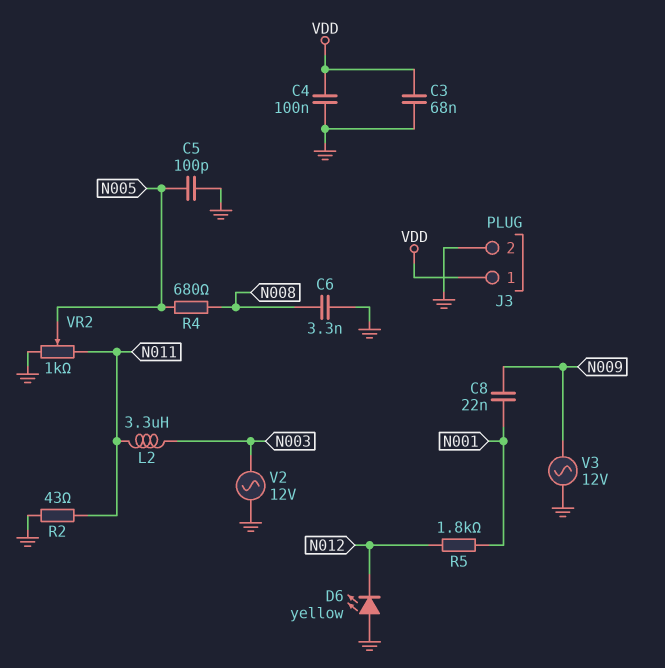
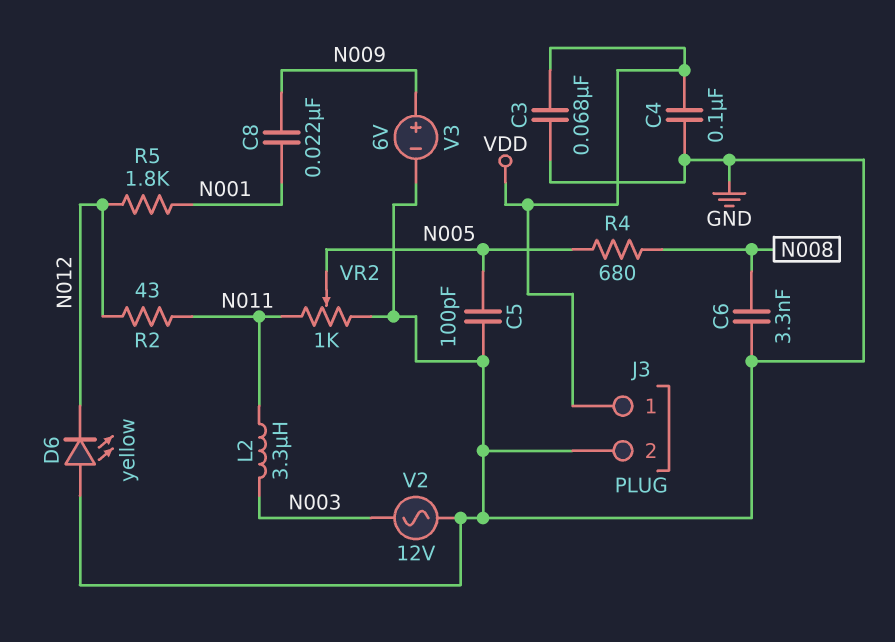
R2: 43 (GND, N011) -> 43 (N011, N012)
V3: AC 12V (GND, N009) -> 6V (plus N009, minus GND)

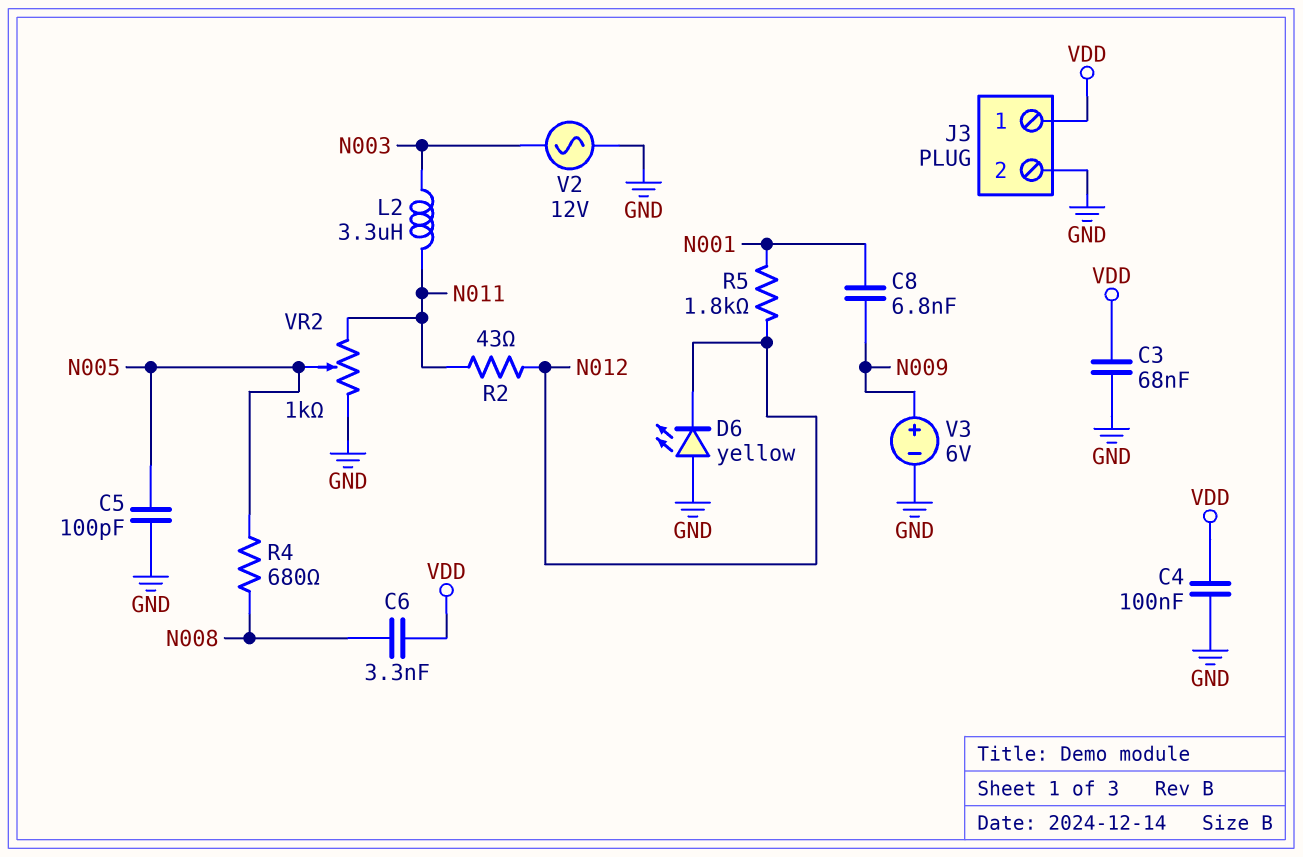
C6: 3.3nF (GND, N008) -> 3.3nF (N008, VDD)
C8: 22nF (N001, N009) -> 6.8nF (N001, N009)

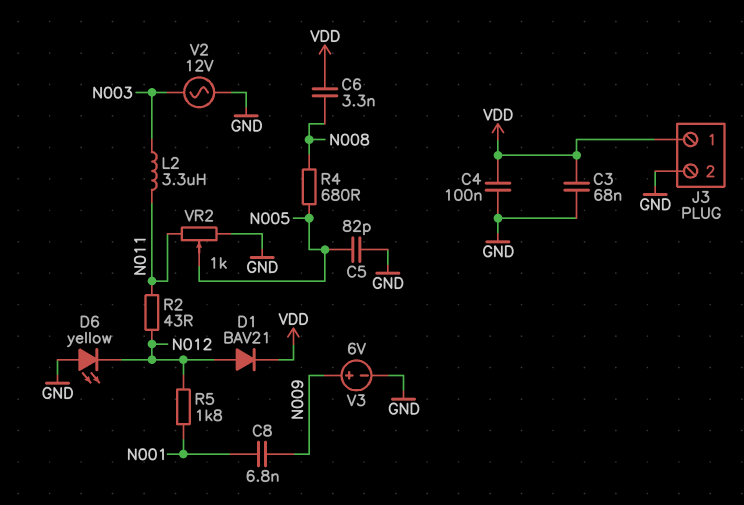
C5: 100pF (GND, N005) -> 82pF (GND, N005)
D1: none -> diode BAV21 (A N012, K VDD)

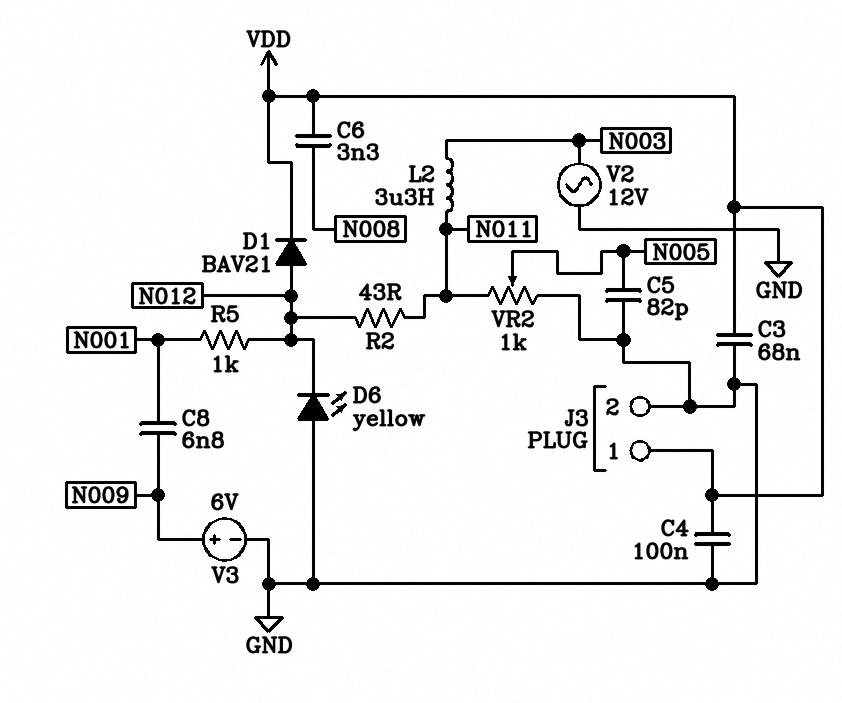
R4: 680 (N005, N008) -> none
R5: 1.8k (N001, N012) -> 1k (N001, N012)

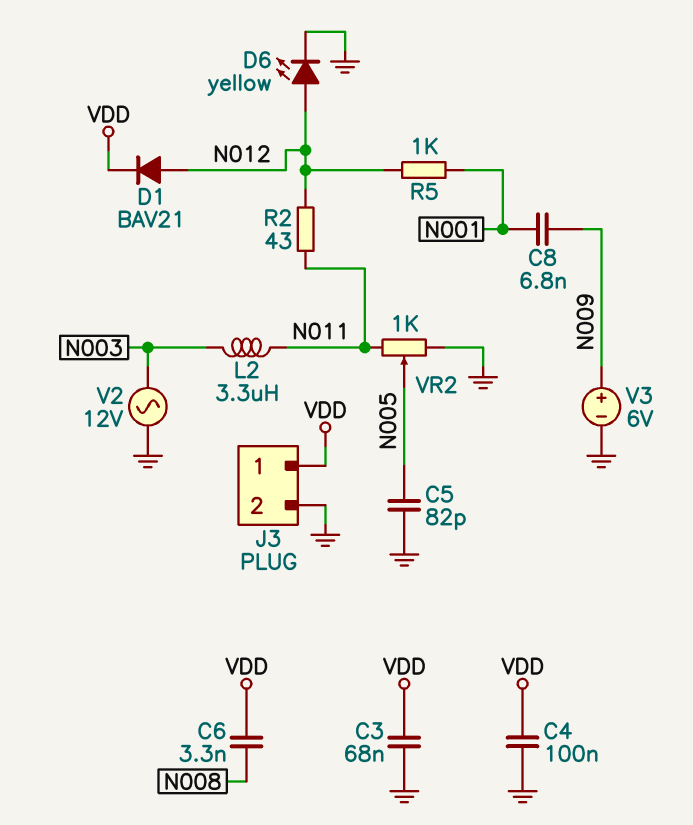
D6: LED yellow (A GND, K N012) -> LED yellow (A N012, K GND)

